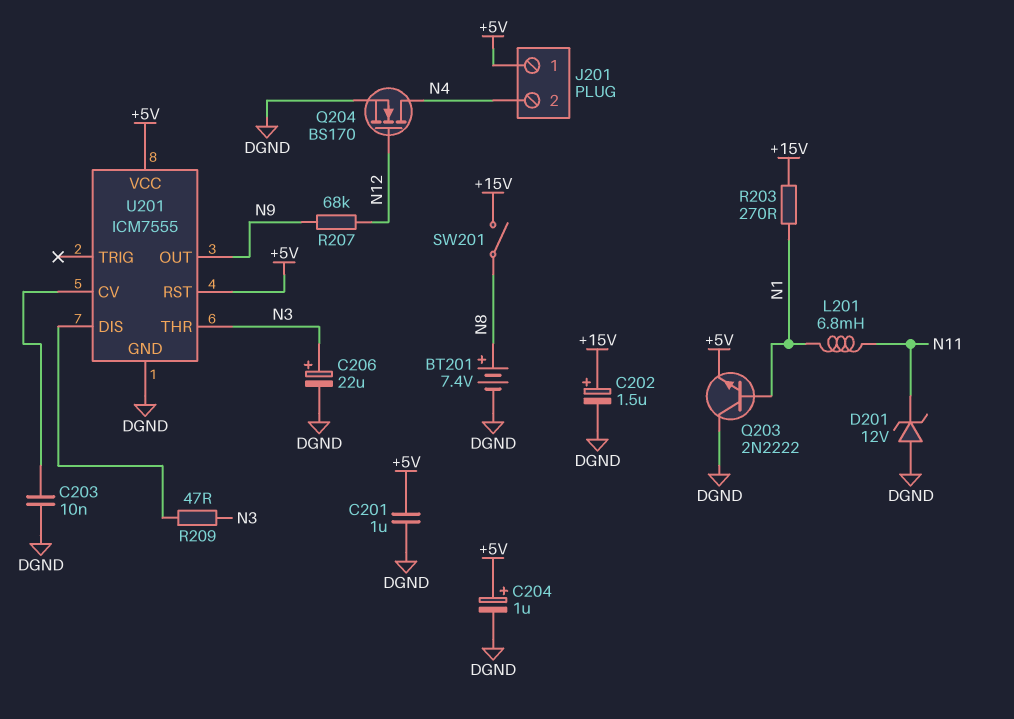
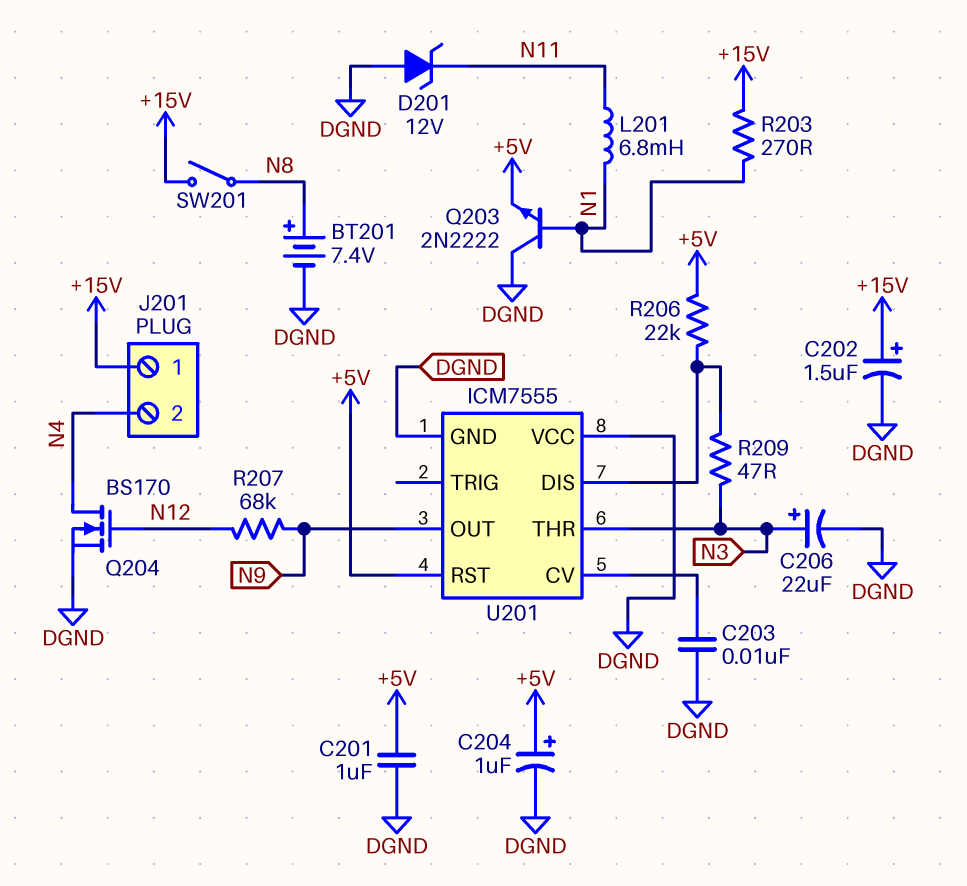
J201 pin 1: +5V -> +15V
R206: none -> 22k (+5V, U201/DIS)
U201 pin VCC: +5V -> DGND

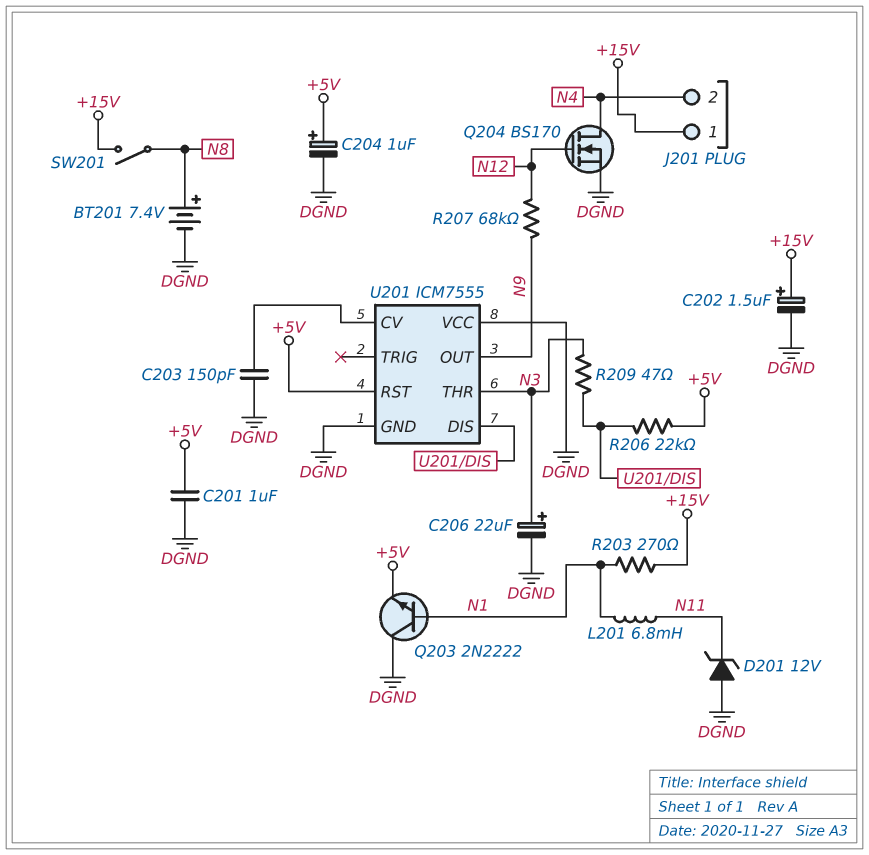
C203: 10nF (DGND, U201/CV) -> 150pF (DGND, U201/CV)

